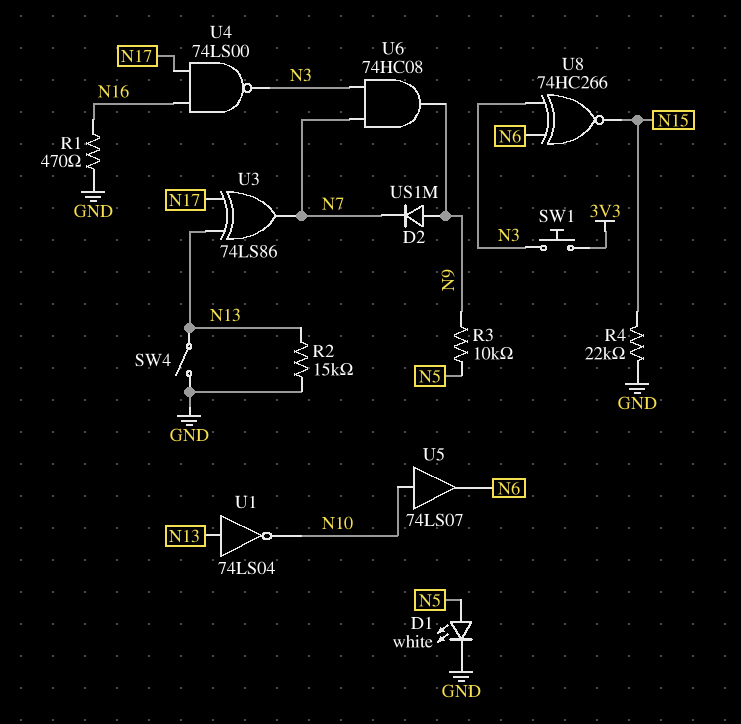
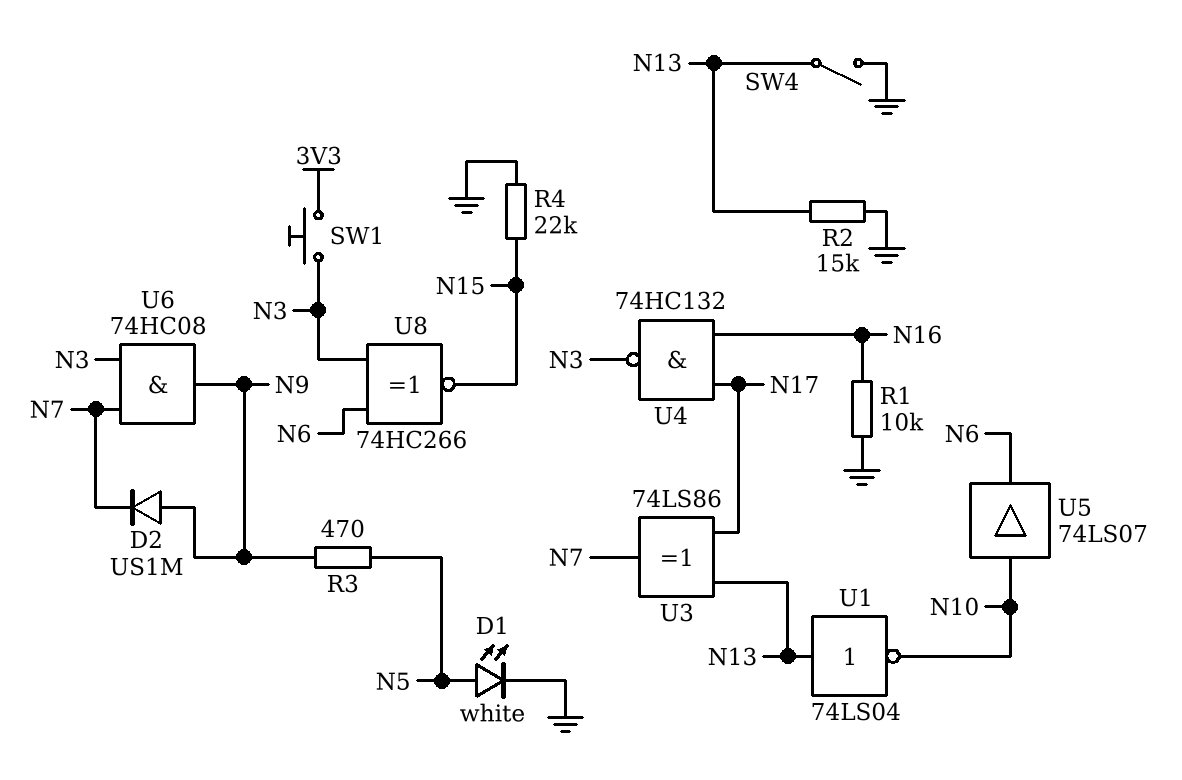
R1: 470 (GND, N16) -> 10k (GND, N16)
R3: 10k (N5, N9) -> 470 (N5, N9)
U4: NAND 74LS00 (in N16, in N17, out N3) -> NAND 74HC132 (in N16, in N17, out N3)

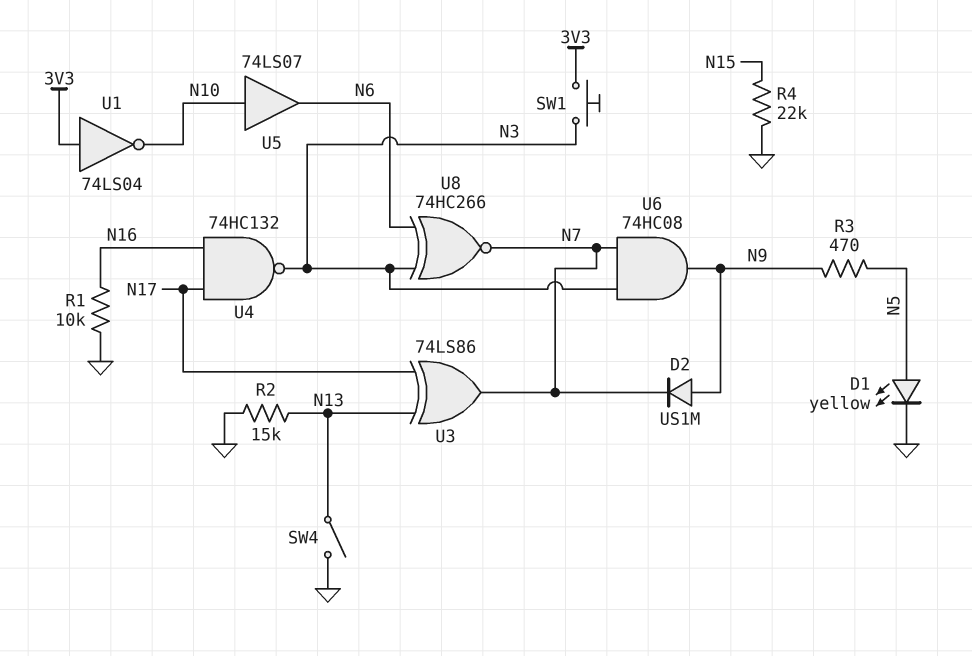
D1: LED white (A N5, K GND) -> LED yellow (A N5, K GND)
U1: NOT 74LS04 (in N13, out N10) -> NOT 74LS04 (in 3V3, out N10)
U8: XNOR 74HC266 (in N3, in N6, out N15) -> XNOR 74HC266 (in N3, in N6, out N7)

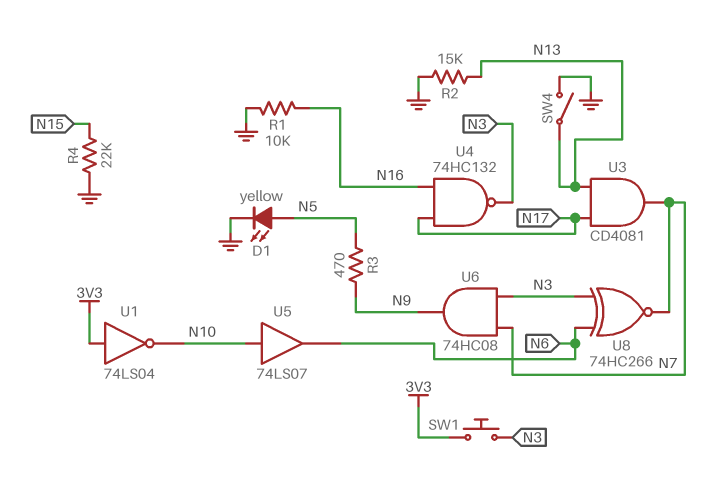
D2: diode US1M (A N9, K N7) -> none
U3: XOR 74LS86 (in N13, in N17, out N7) -> AND CD4081 (in N13, in N17, out N7)

